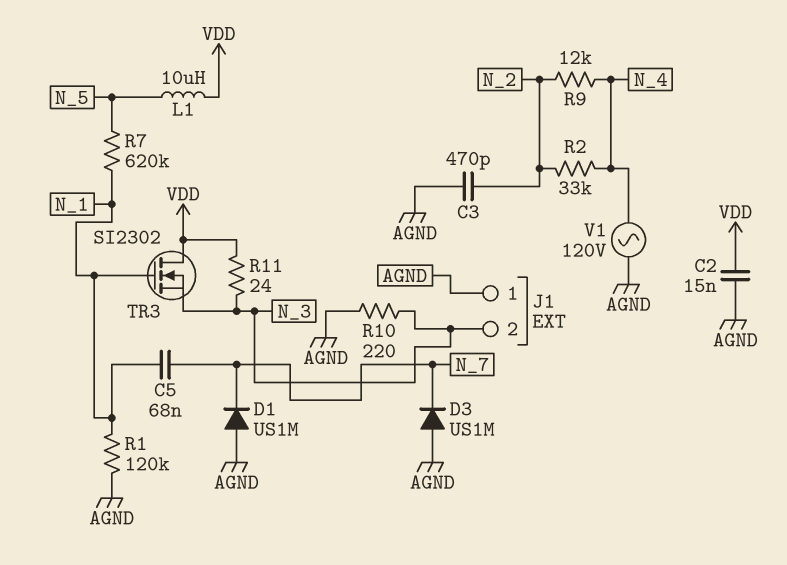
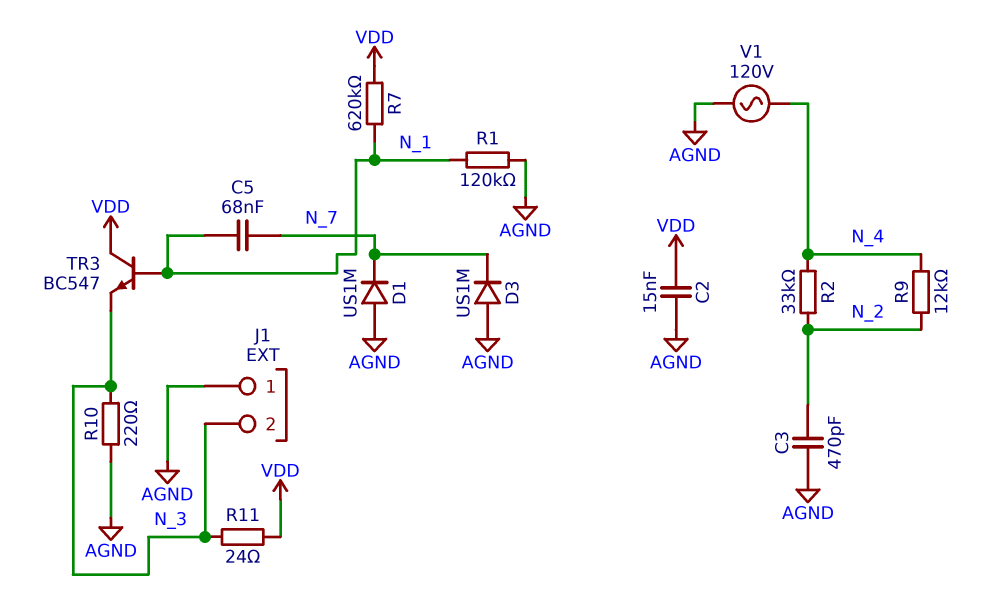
L1: 10uH (N_5, VDD) -> none
R7: 620k (N_1, N_5) -> 620k (N_1, VDD)
TR3: NMOS SI2302 (G N_1, D VDD, S N_3) -> NPN BC547 (B N_1, C VDD, E N_3)

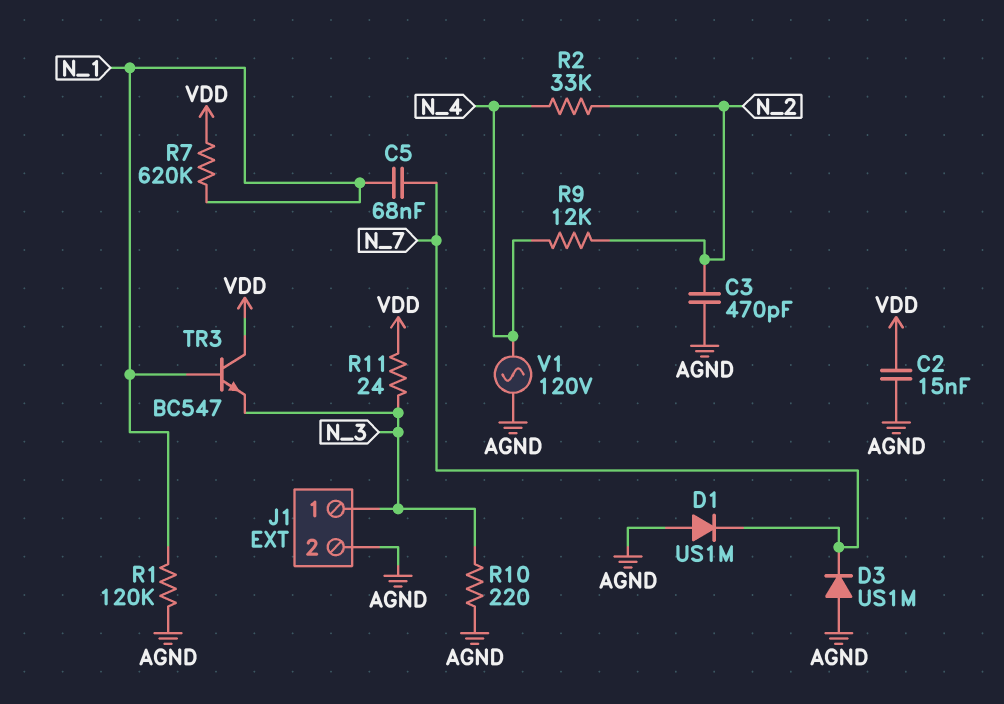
J1 pin 1: AGND -> N_3
J1 pin 2: N_3 -> AGND

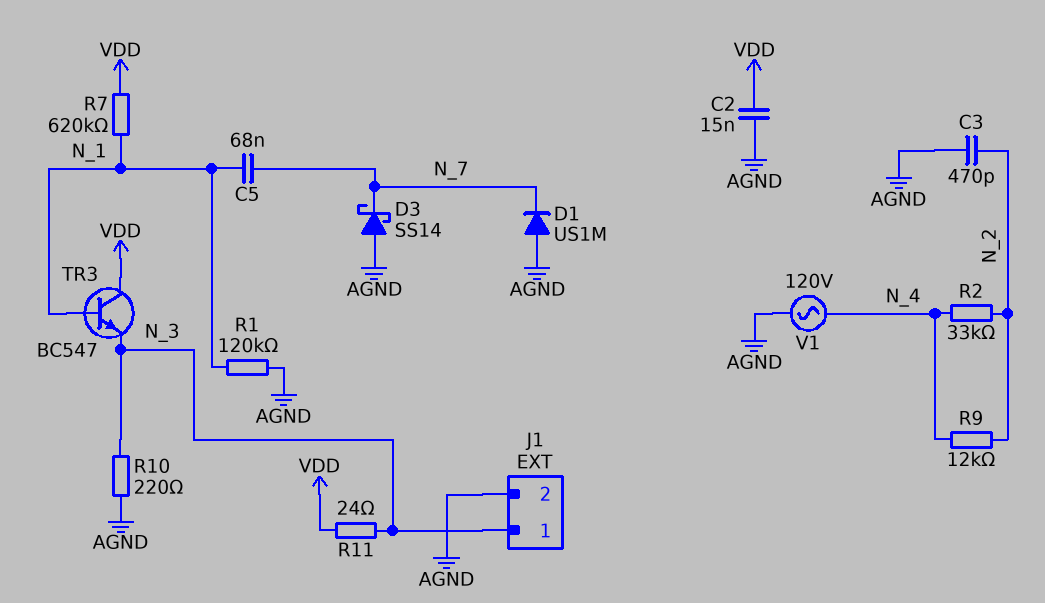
D3: diode US1M (A AGND, K N_7) -> schottky SS14 (A AGND, K N_7)

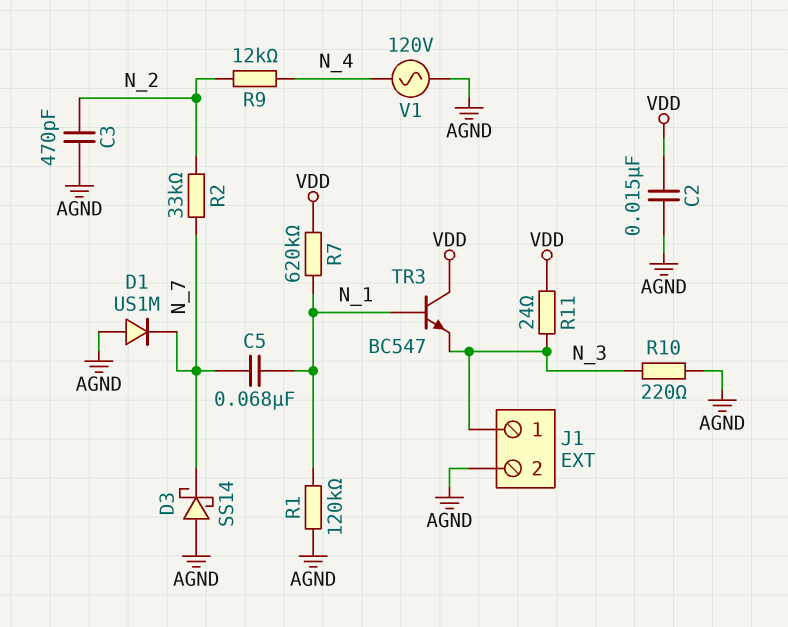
R2: 33k (N_2, N_4) -> 33k (N_2, N_7)

